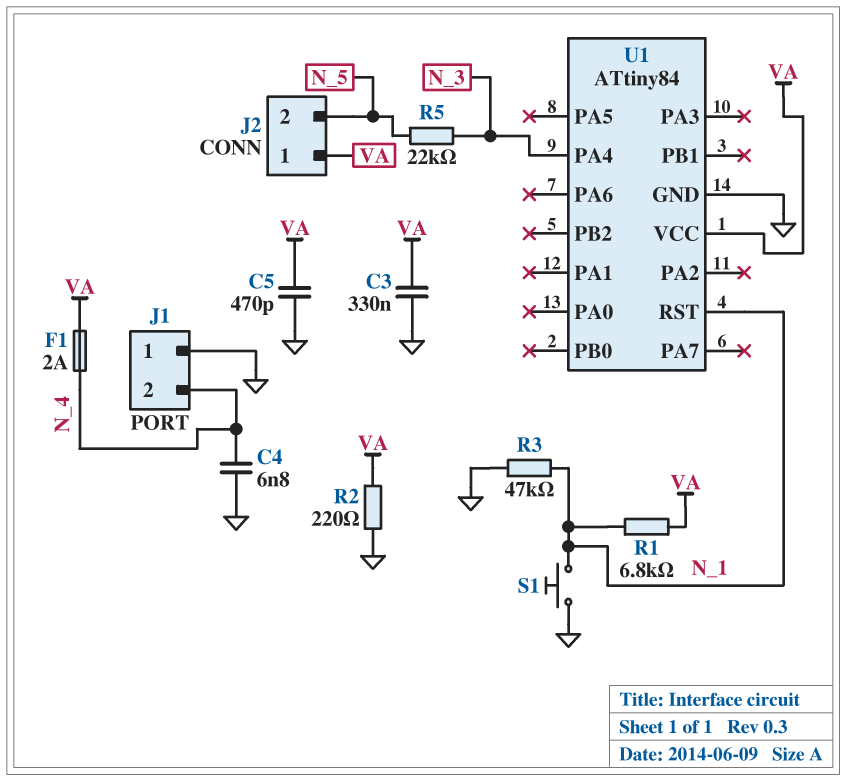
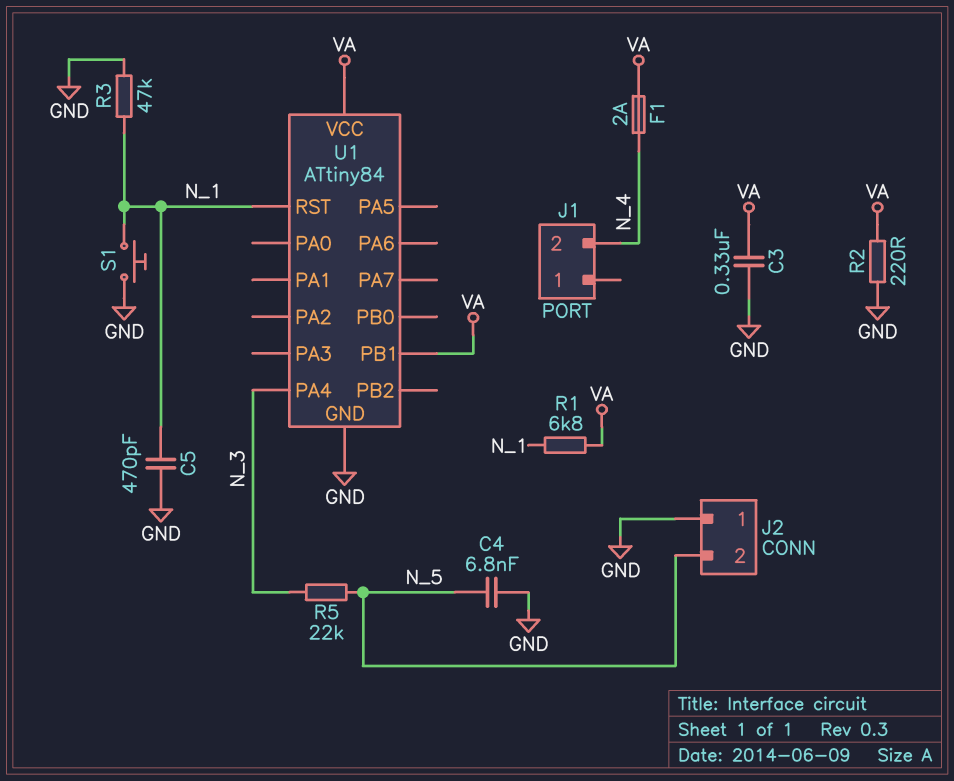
C4: 6.8nF (GND, N_4) -> 6.8nF (GND, N_5)
C5: 470pF (GND, VA) -> 470pF (GND, N_1)
J1 pin 1: GND -> none
J2 pin 1: VA -> GND
U1 pin PB1: none -> VA

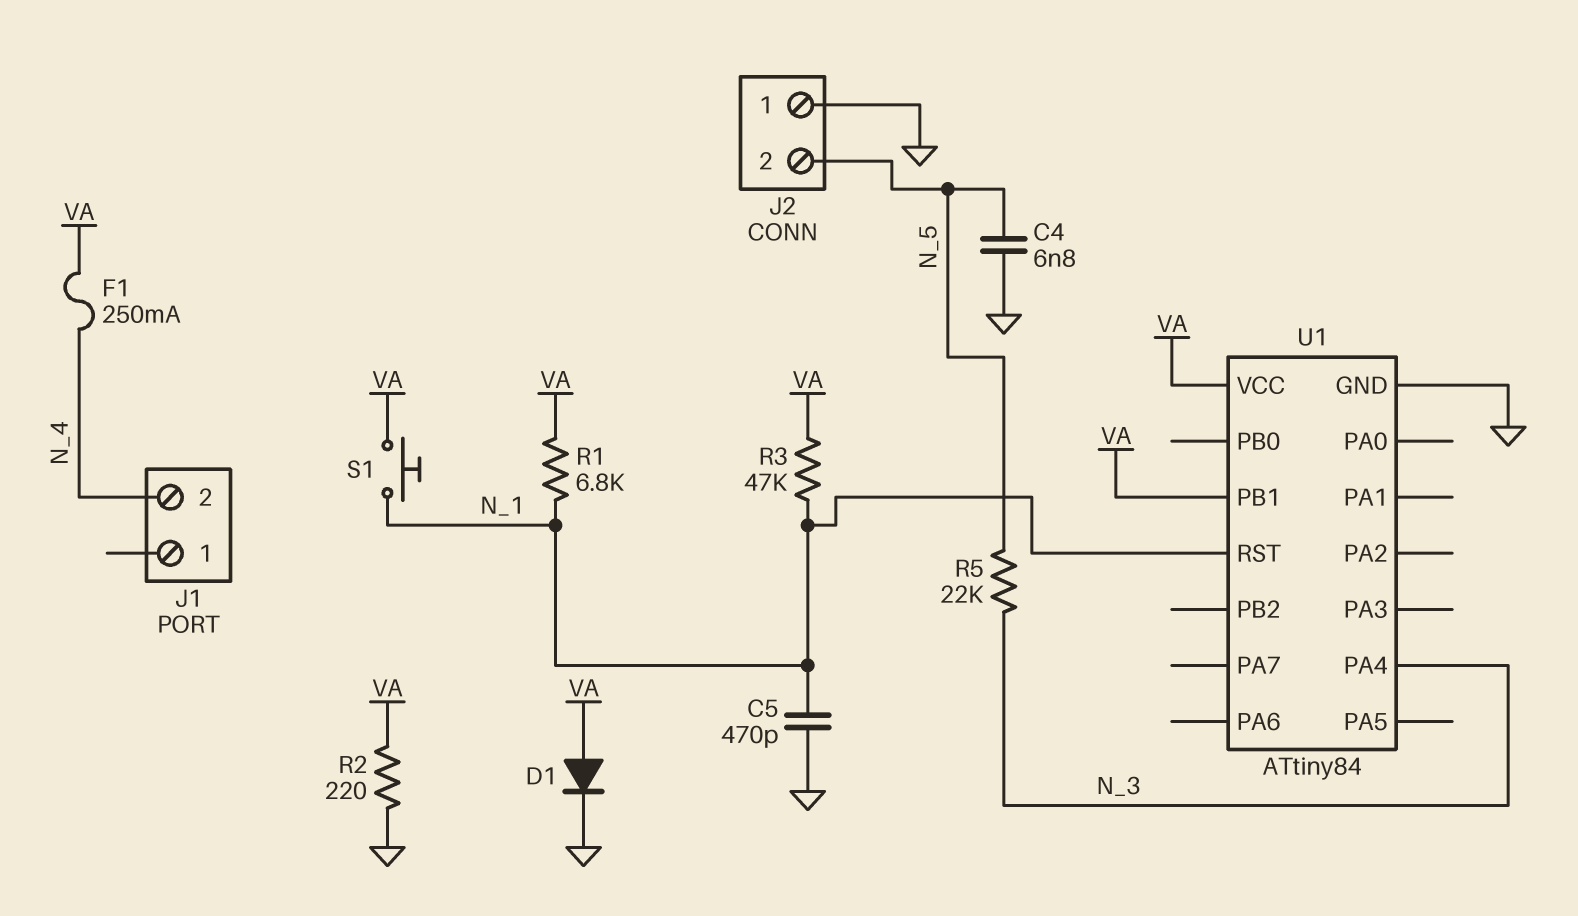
C3: 330nF (GND, VA) -> none
D1: none -> diode (A VA, K GND)
F1: 2A (N_4, VA) -> 250mA (N_4, VA)
R3: 47k (GND, N_1) -> 47k (N_1, VA)
S1: button (GND, N_1) -> button (N_1, VA)

